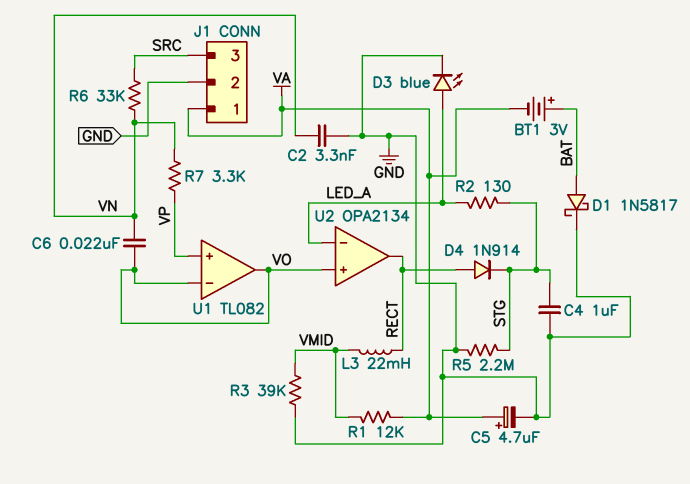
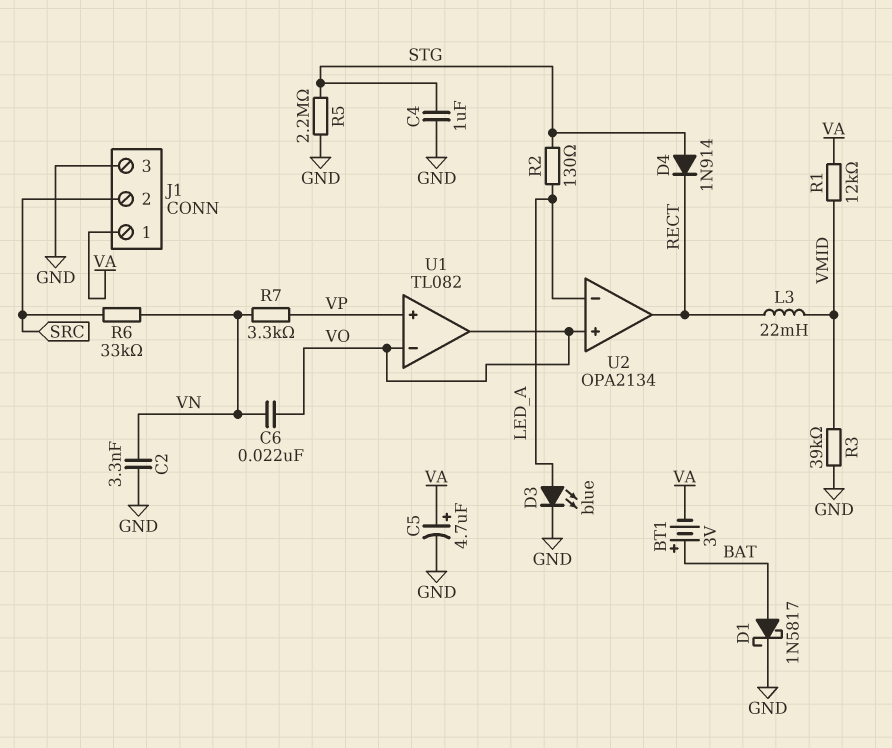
D4: diode 1N914 (A RECT, K STG) -> diode 1N914 (A STG, K RECT)
J1 pin 2: GND -> SRC
J1 pin 3: SRC -> GND

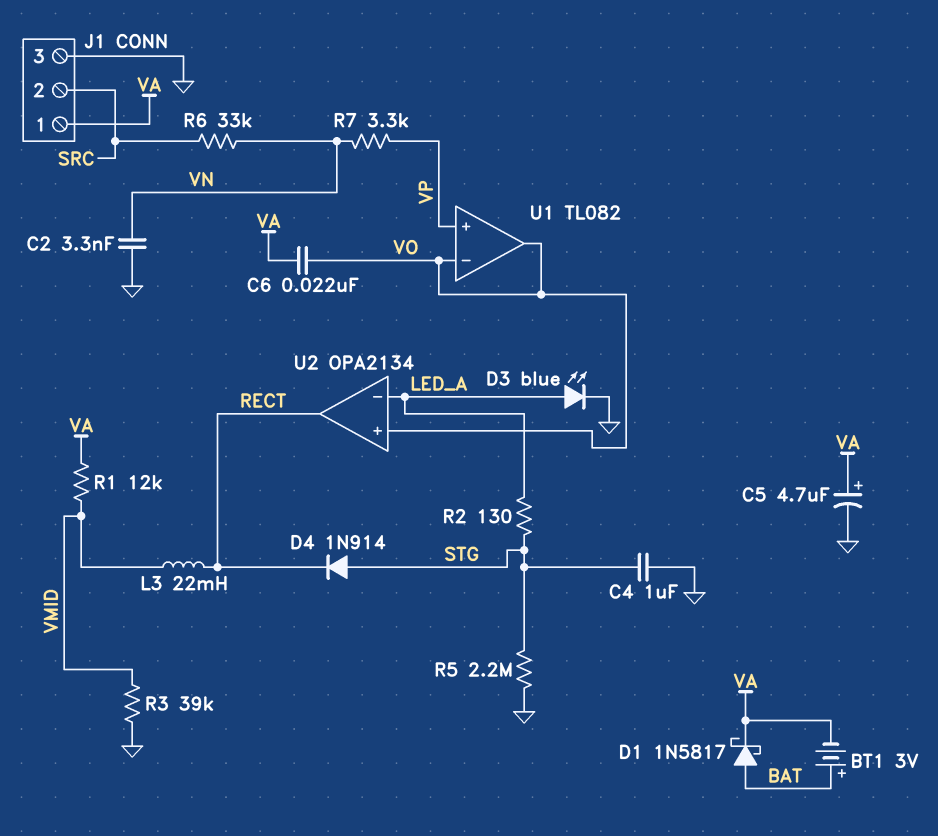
C6: 22nF (VN, VO) -> 22nF (VA, VO)
D1: schottky 1N5817 (A BAT, K GND) -> schottky 1N5817 (A BAT, K VA)

